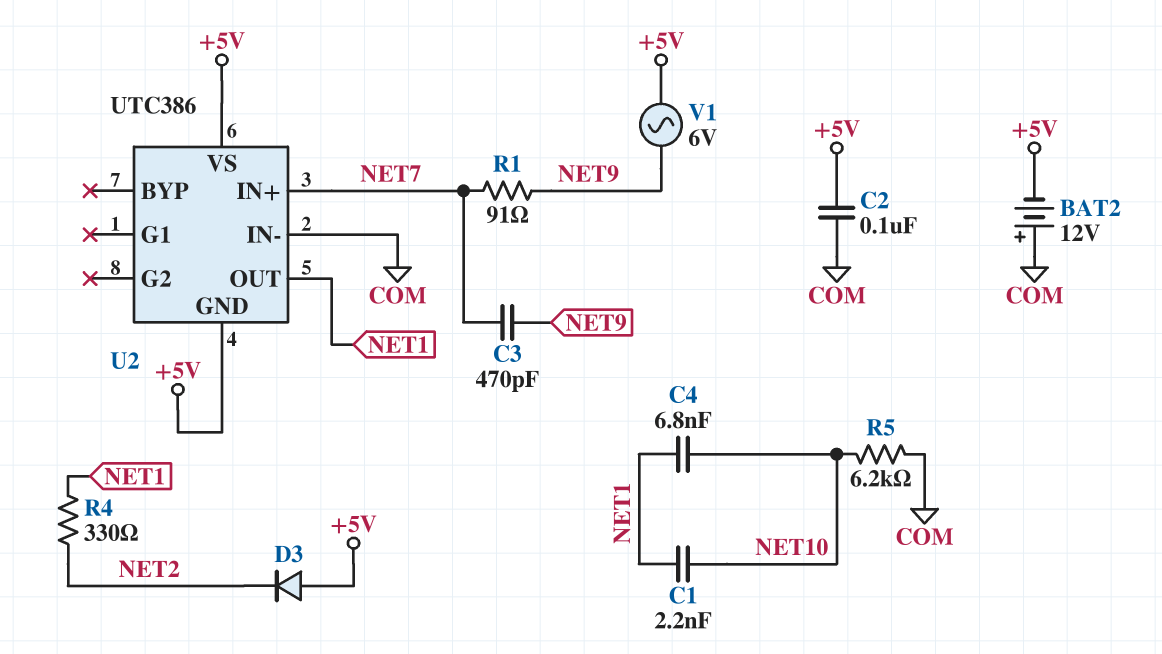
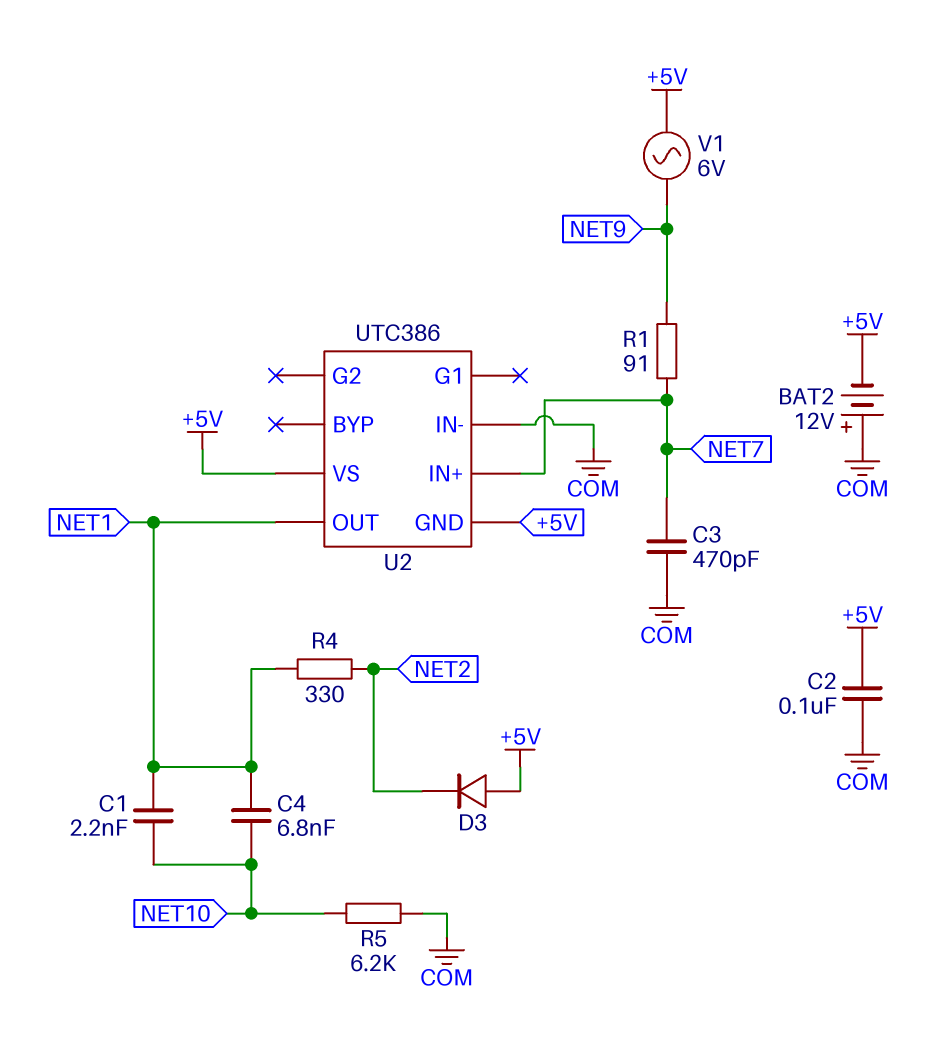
C3: 470pF (NET7, NET9) -> 470pF (COM, NET7)

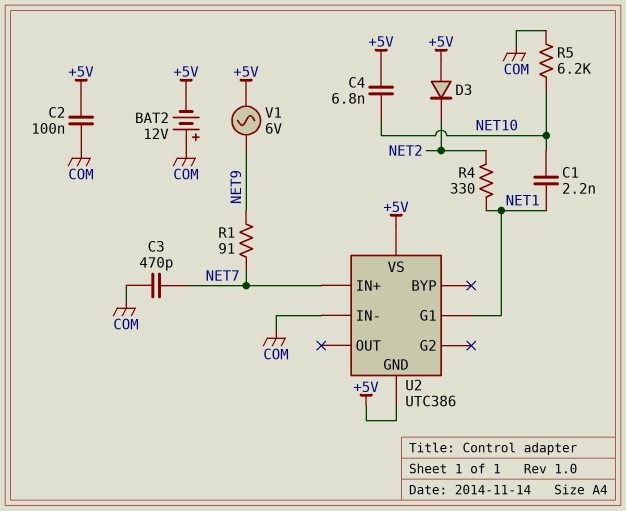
C4: 6.8nF (NET1, NET10) -> 6.8nF (+5V, NET10)
U2 pin G1: none -> NET1
U2 pin OUT: NET1 -> none

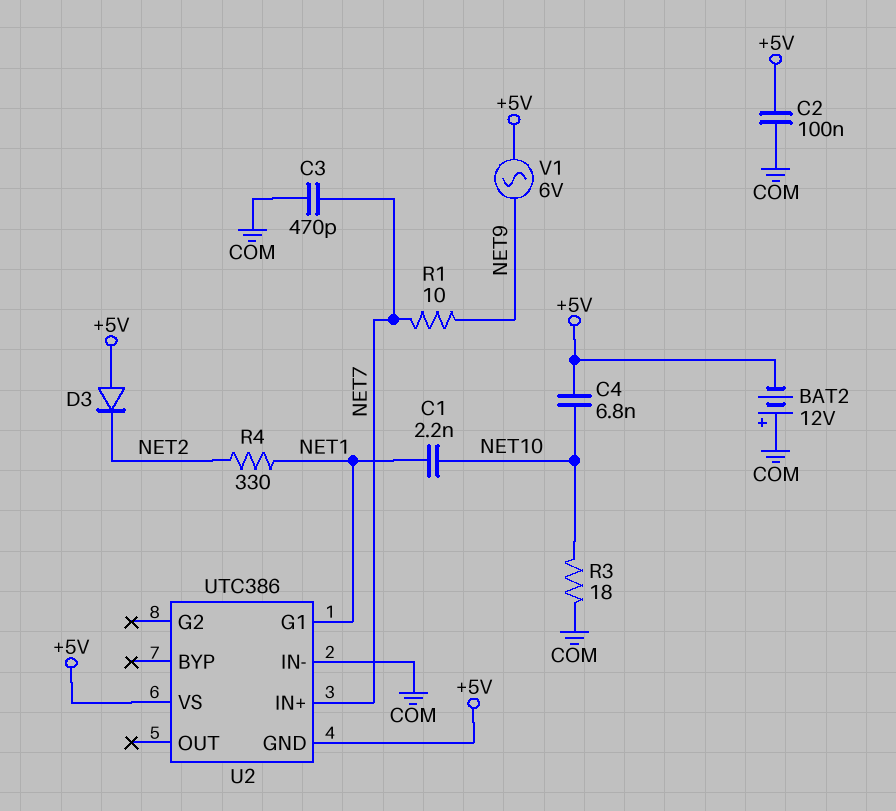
R1: 91 (NET7, NET9) -> 10 (NET7, NET9)
R3: none -> 18 (COM, NET10)
R5: 6.2k (COM, NET10) -> none

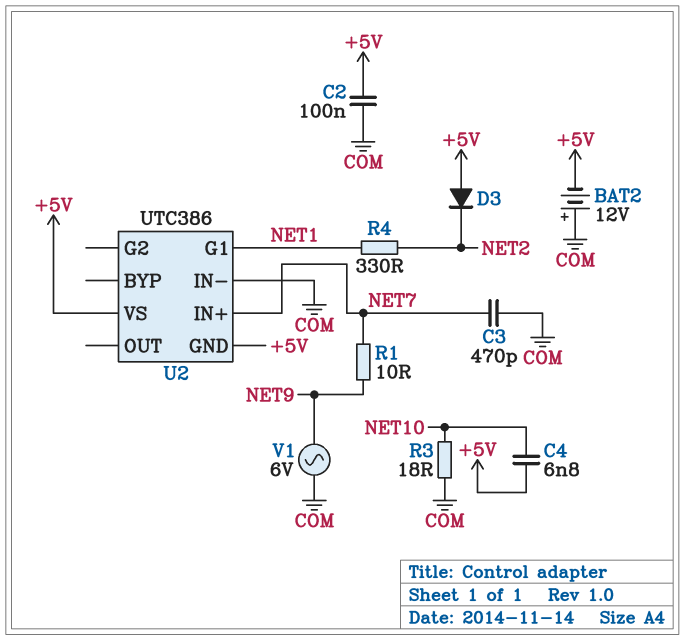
C1: 2.2nF (NET1, NET10) -> none
V1: AC 6V (+5V, NET9) -> AC 6V (COM, NET9)

